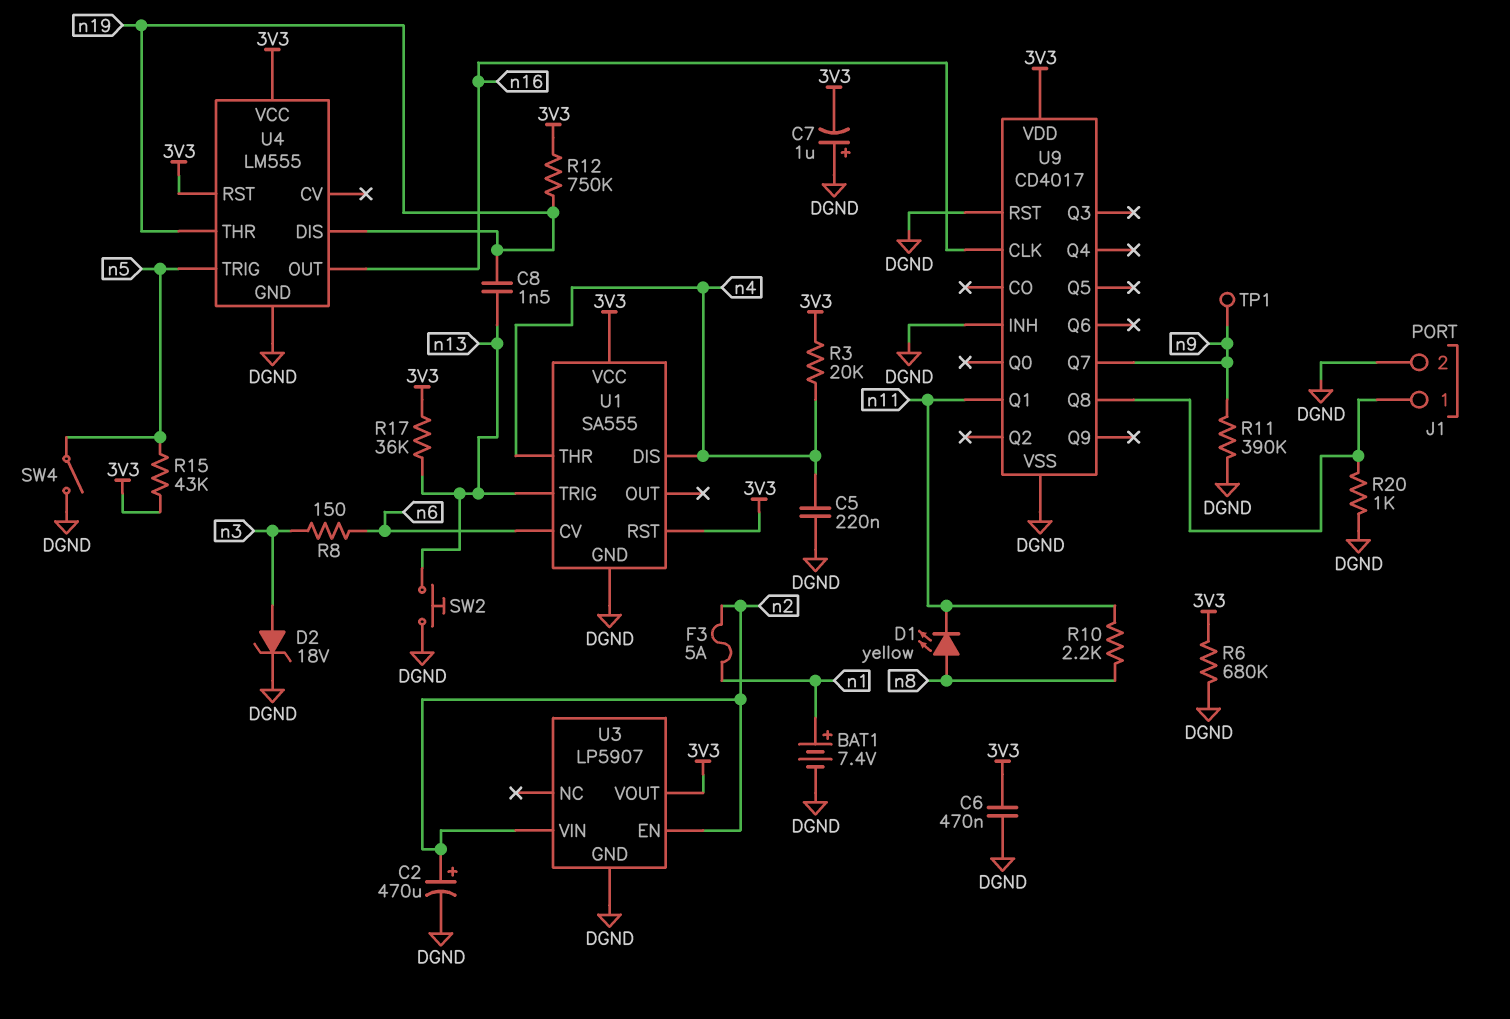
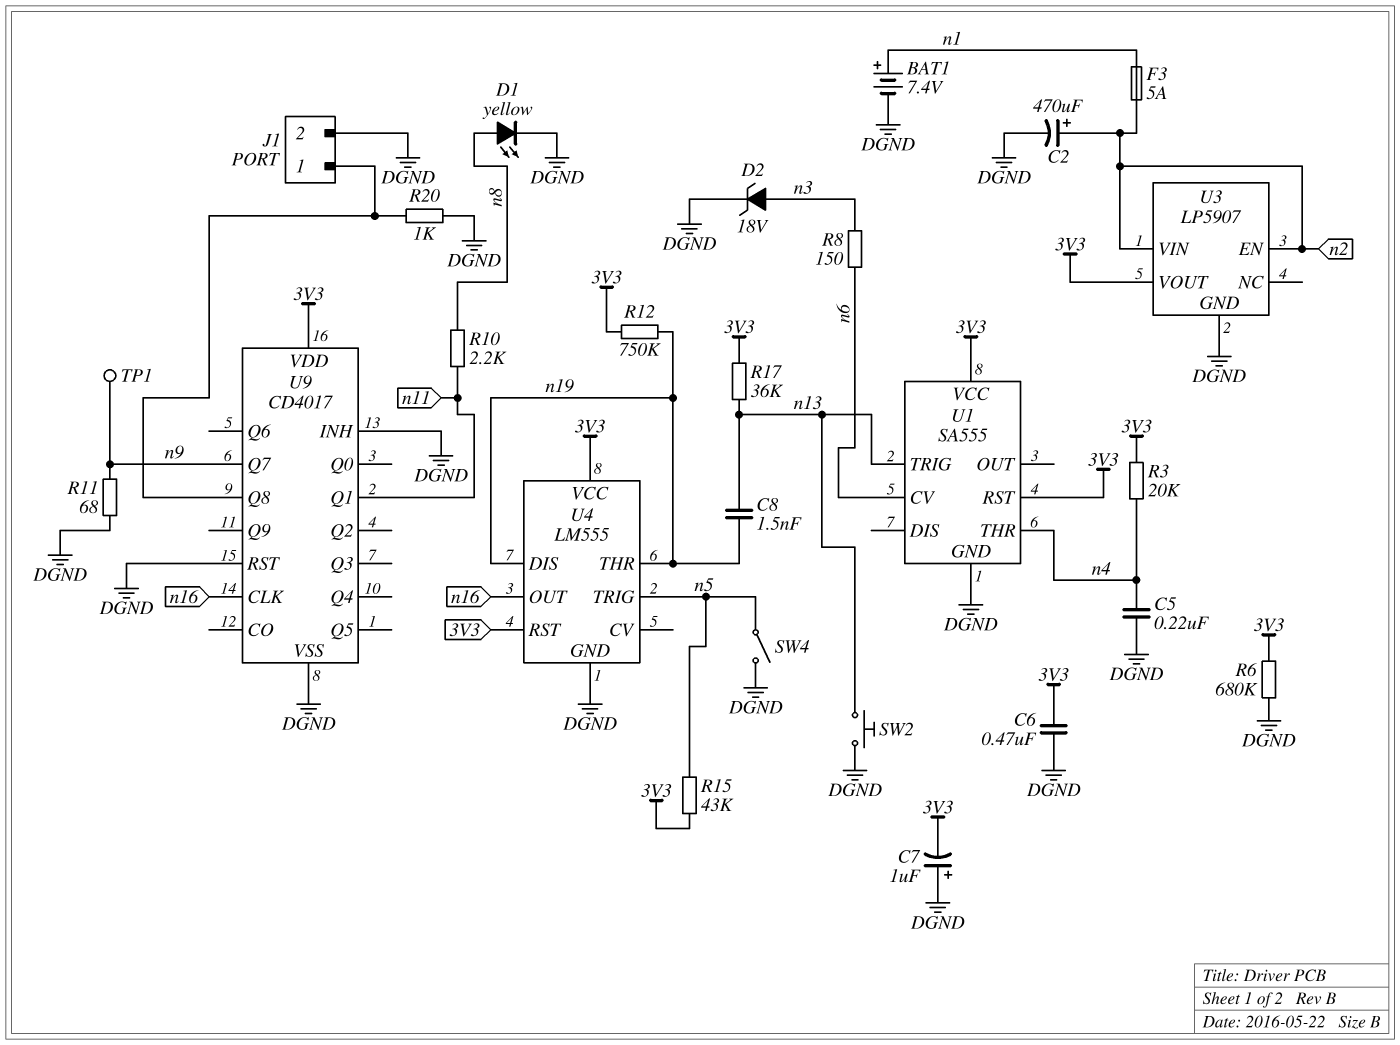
D1: LED yellow (A n8, K n11) -> LED yellow (A n8, K DGND)
R11: 390k (DGND, n9) -> 68 (DGND, n9)
U1 pin DIS: n4 -> none

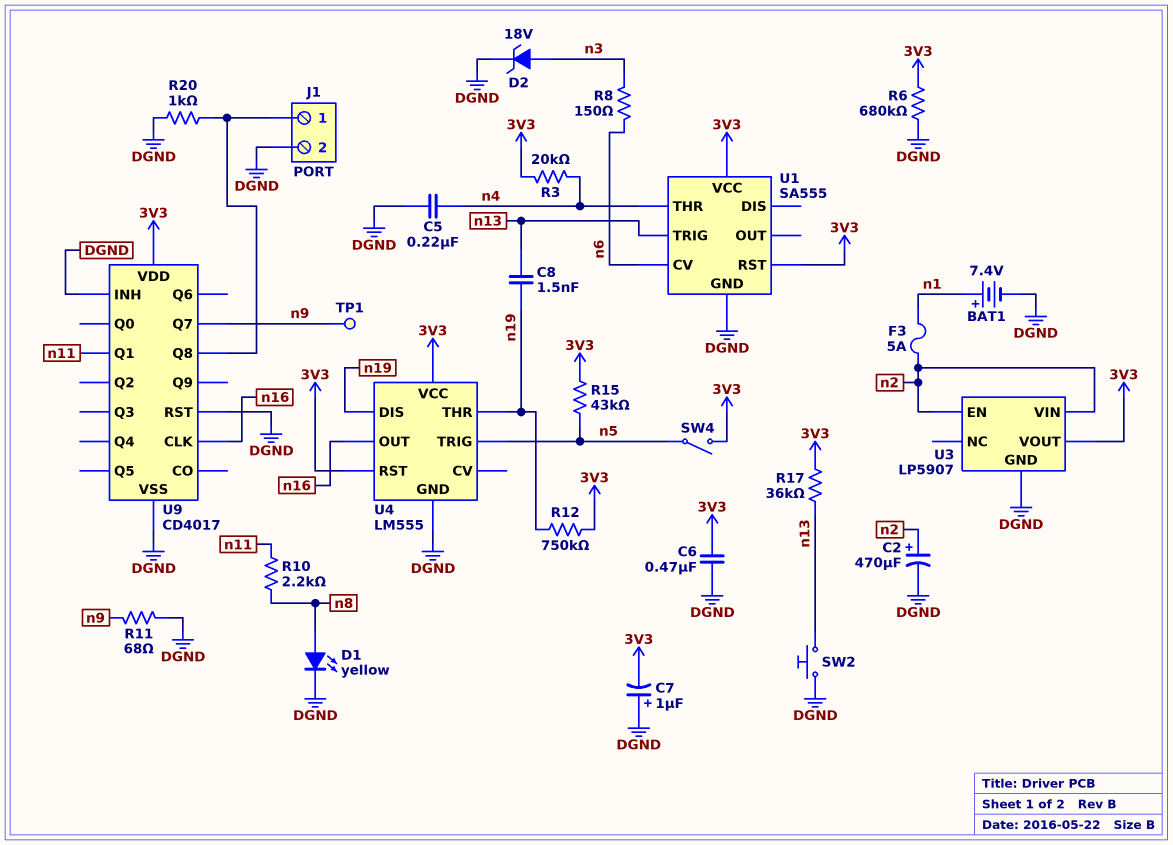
SW4: switch (DGND, n5) -> switch (3V3, n5)

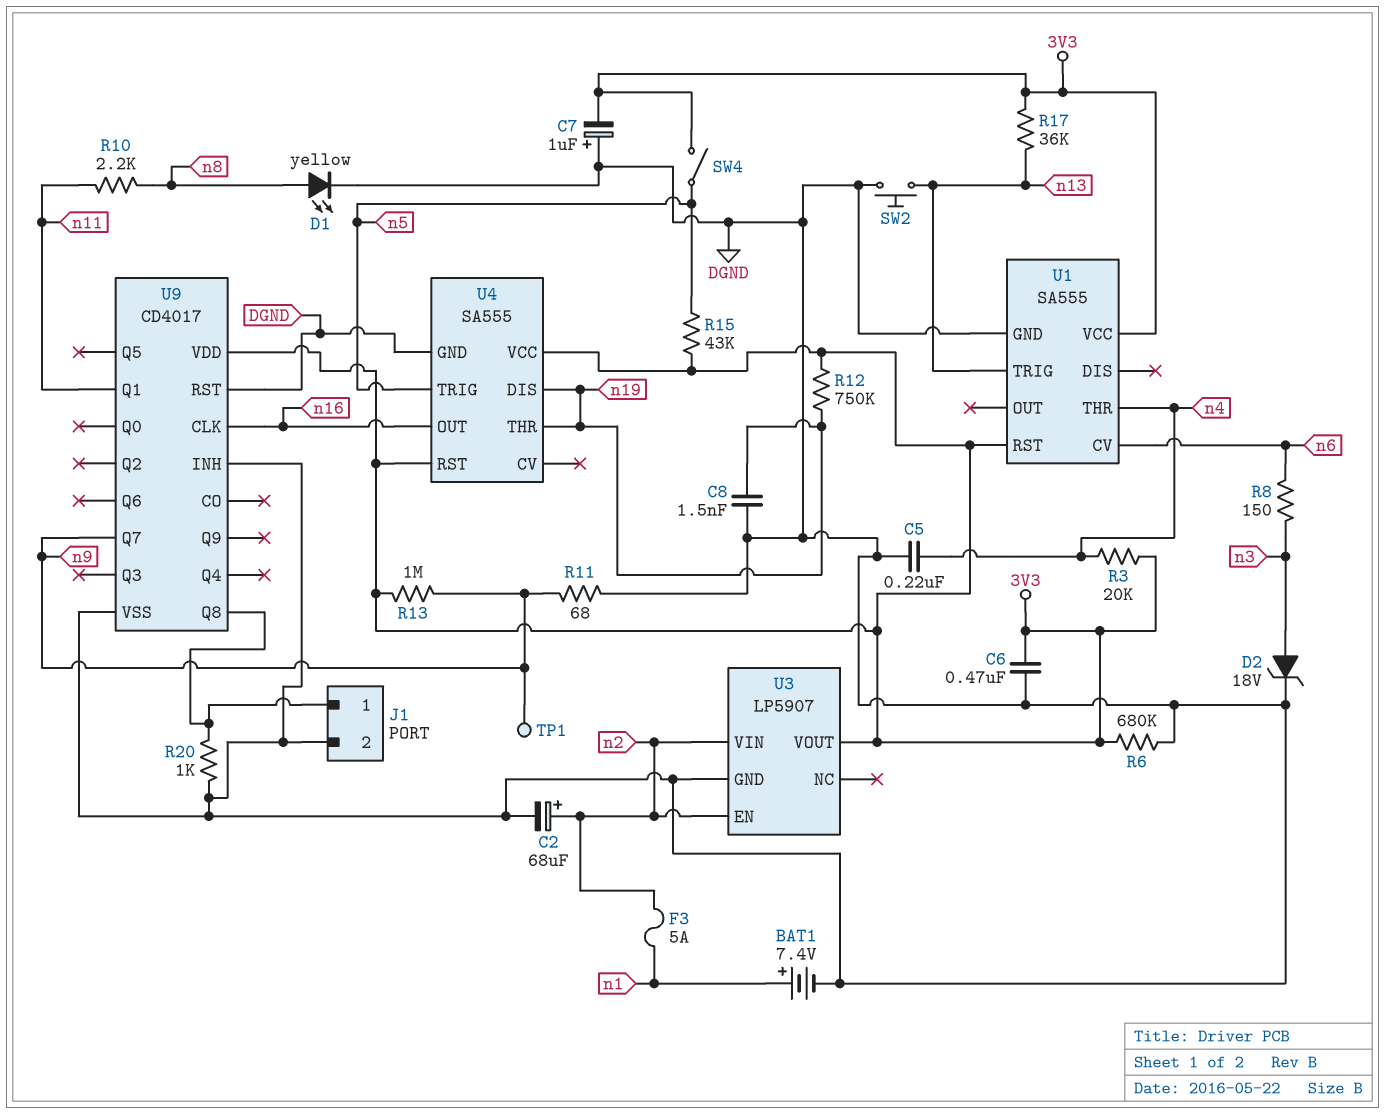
C2: 470uF (plus n2, minus DGND) -> 68uF (plus n2, minus DGND)
C8: 1.5nF (n13, n19) -> 1.5nF (DGND, n19)
R13: none -> 1M (3V3, n9)
U4: LM555 -> SA555

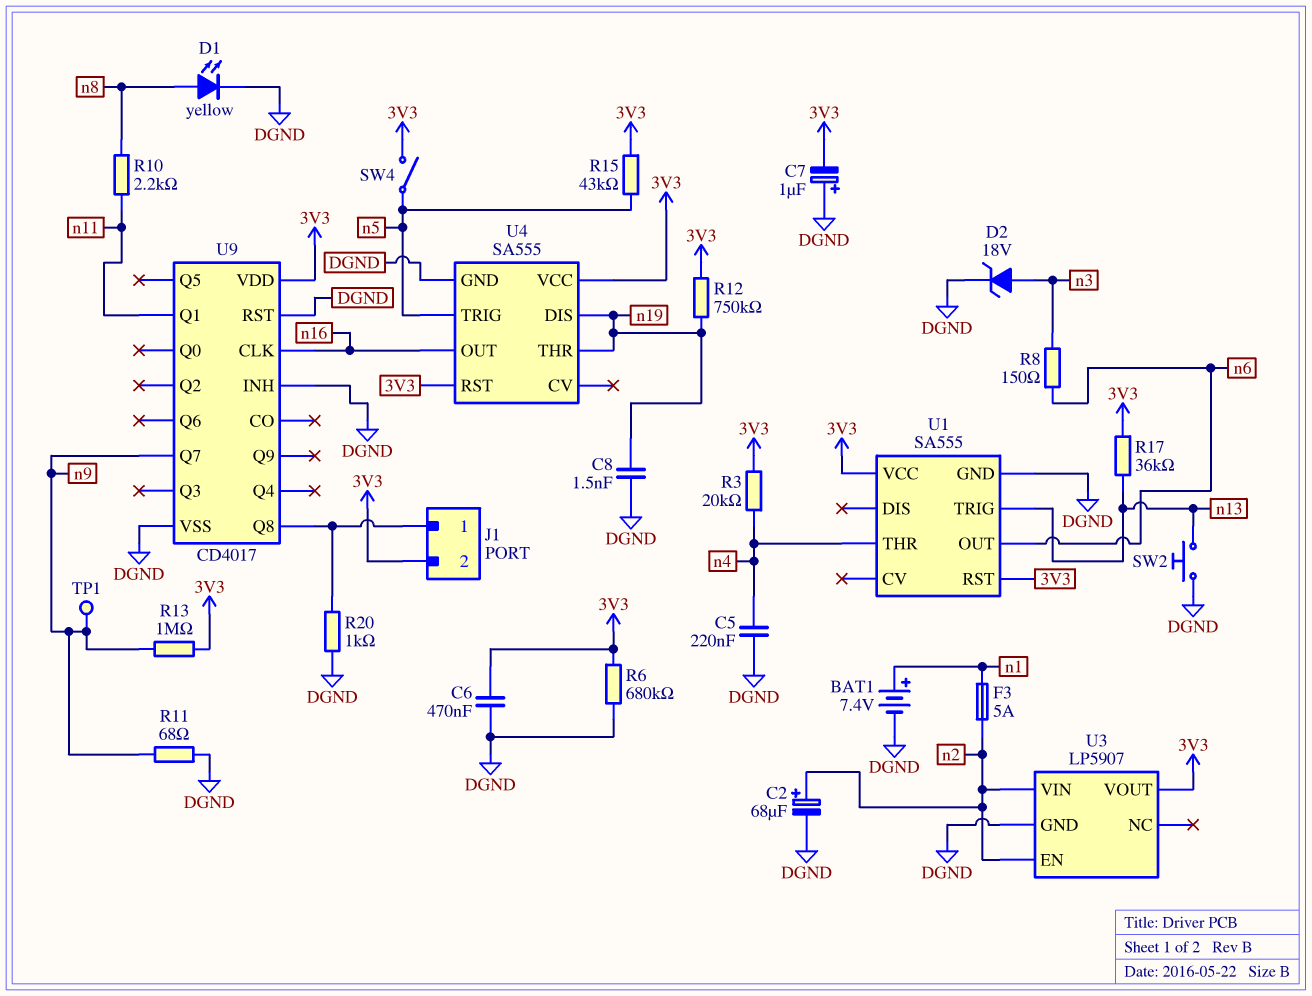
J1 pin 2: DGND -> 3V3
U1 pin CV: n6 -> none
U1 pin OUT: none -> n6

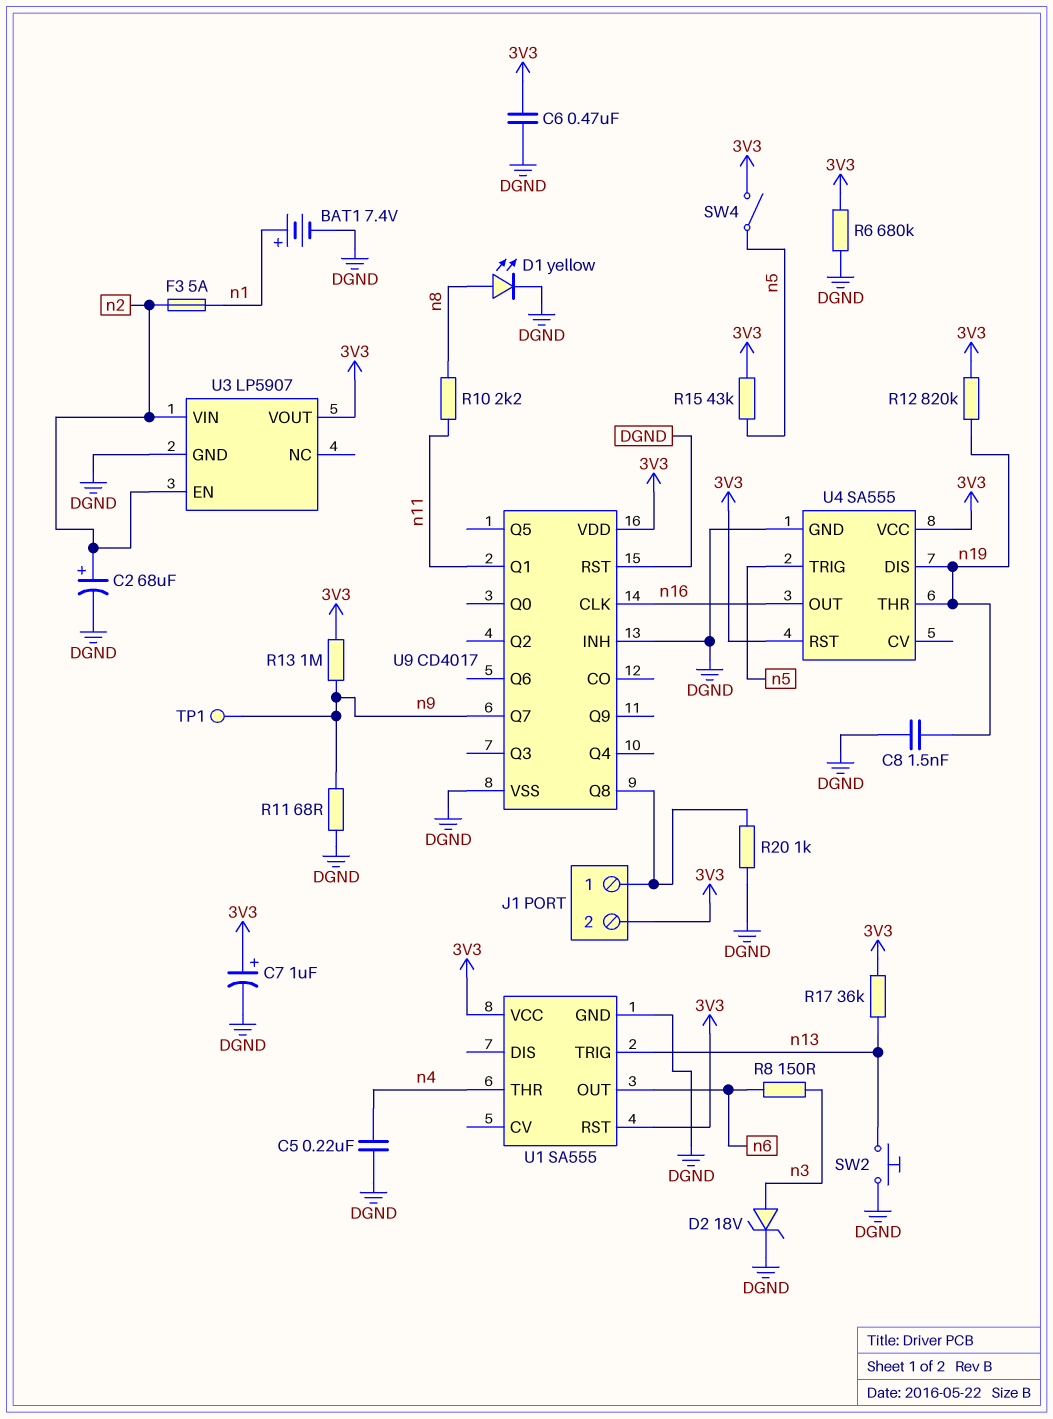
C7: 1uF (plus DGND, minus 3V3) -> 1uF (plus 3V3, minus DGND)
R3: 20k (3V3, n4) -> none
R12: 750k (3V3, n19) -> 820k (3V3, n19)

